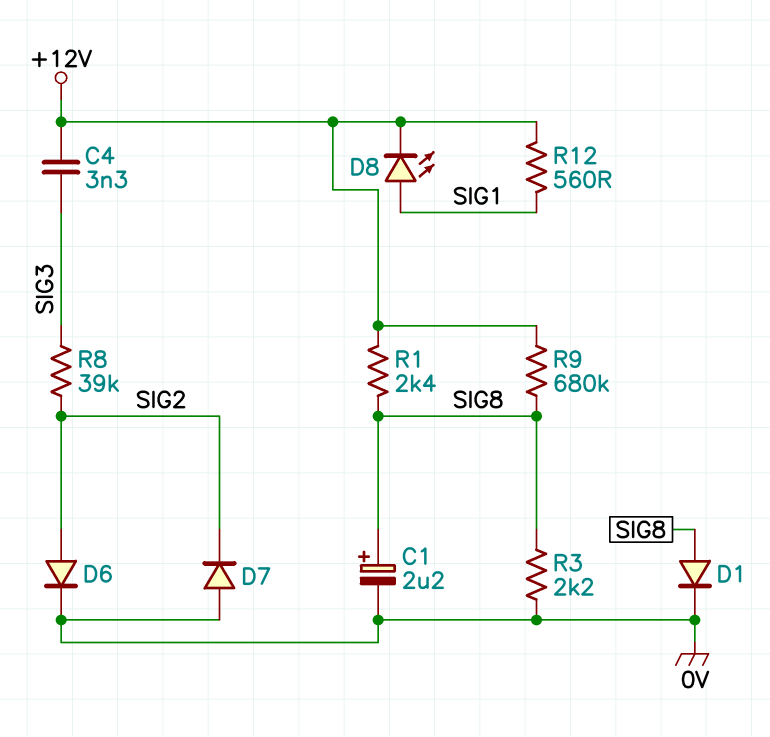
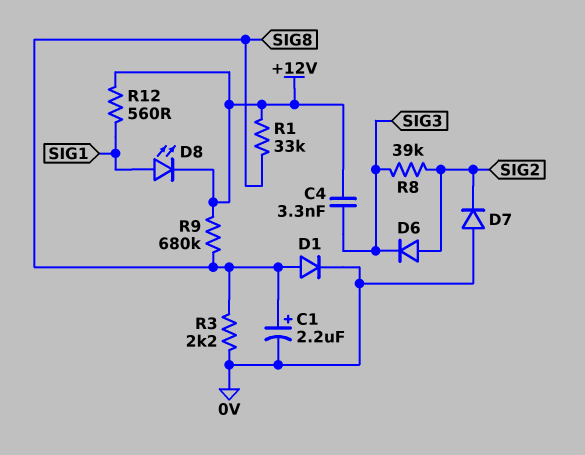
D6: diode (A SIG2, K 0V) -> diode (A SIG2, K SIG3)
R1: 2.4k (+12V, SIG8) -> 33k (+12V, SIG8)

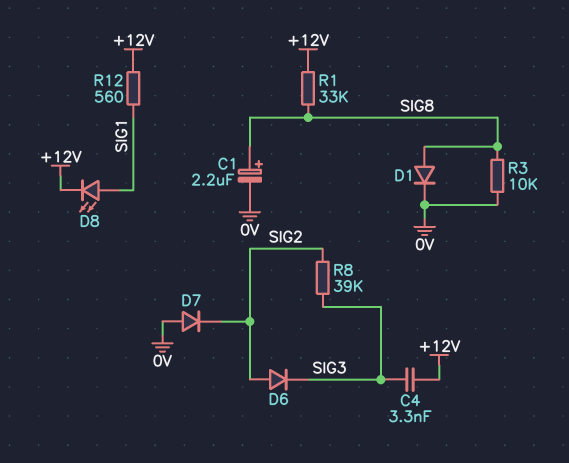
R3: 2.2k (0V, SIG8) -> 10k (0V, SIG8)
R9: 680k (+12V, SIG8) -> none

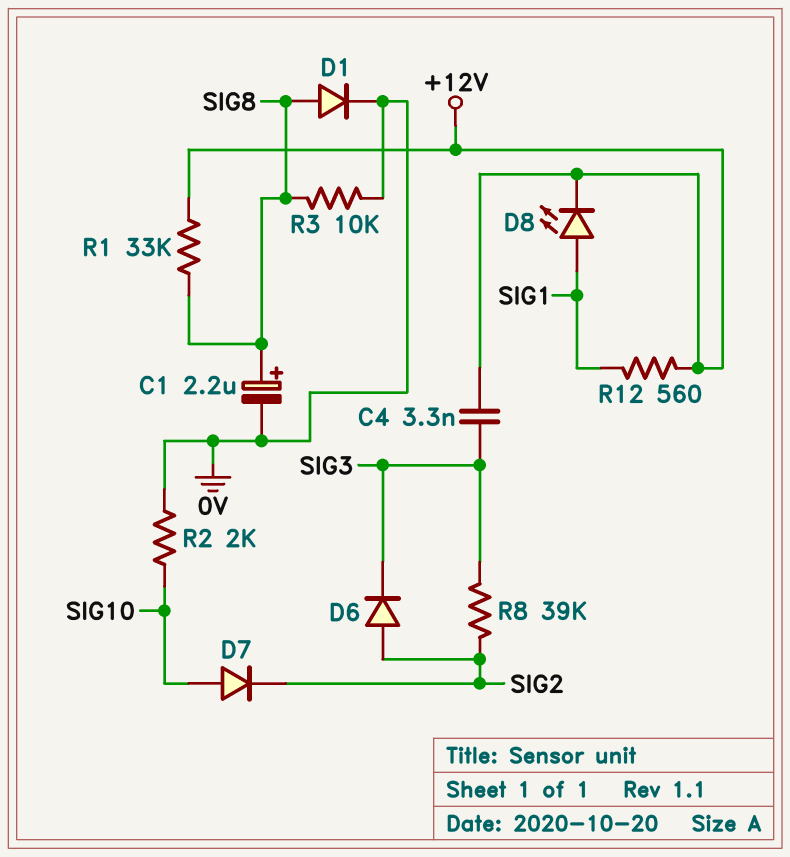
D7: diode (A 0V, K SIG2) -> diode (A SIG10, K SIG2)
R2: none -> 2k (0V, SIG10)

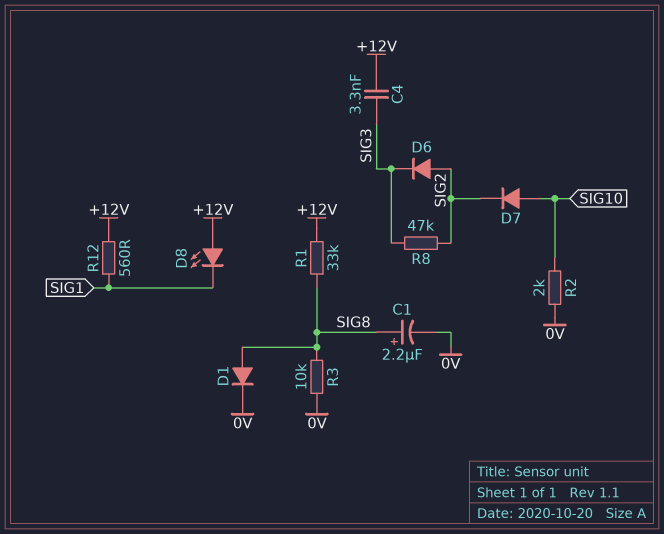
D8: LED (A SIG1, K +12V) -> LED (A +12V, K SIG1)
R8: 39k (SIG2, SIG3) -> 47k (SIG2, SIG3)

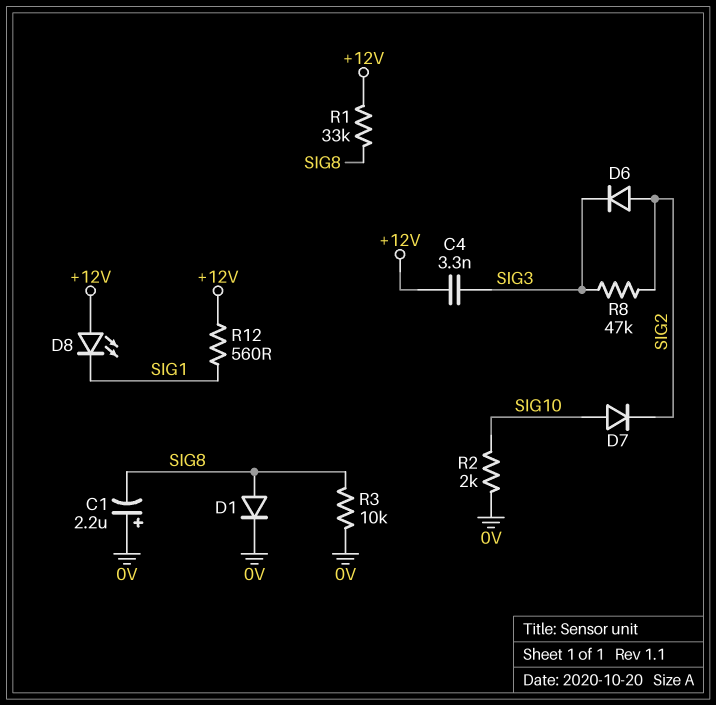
C1: 2.2uF (plus SIG8, minus 0V) -> 2.2uF (plus 0V, minus SIG8)

